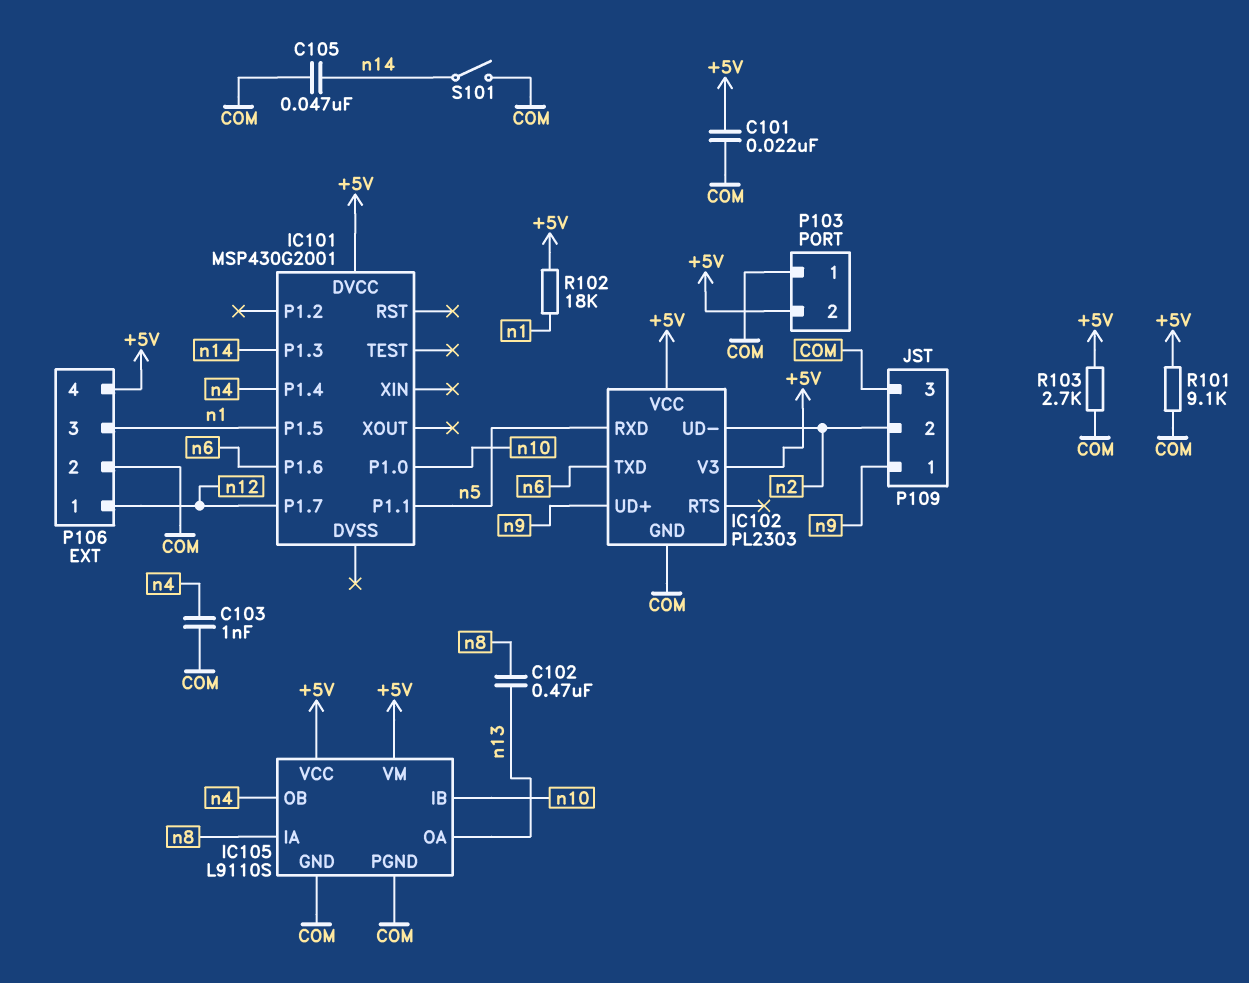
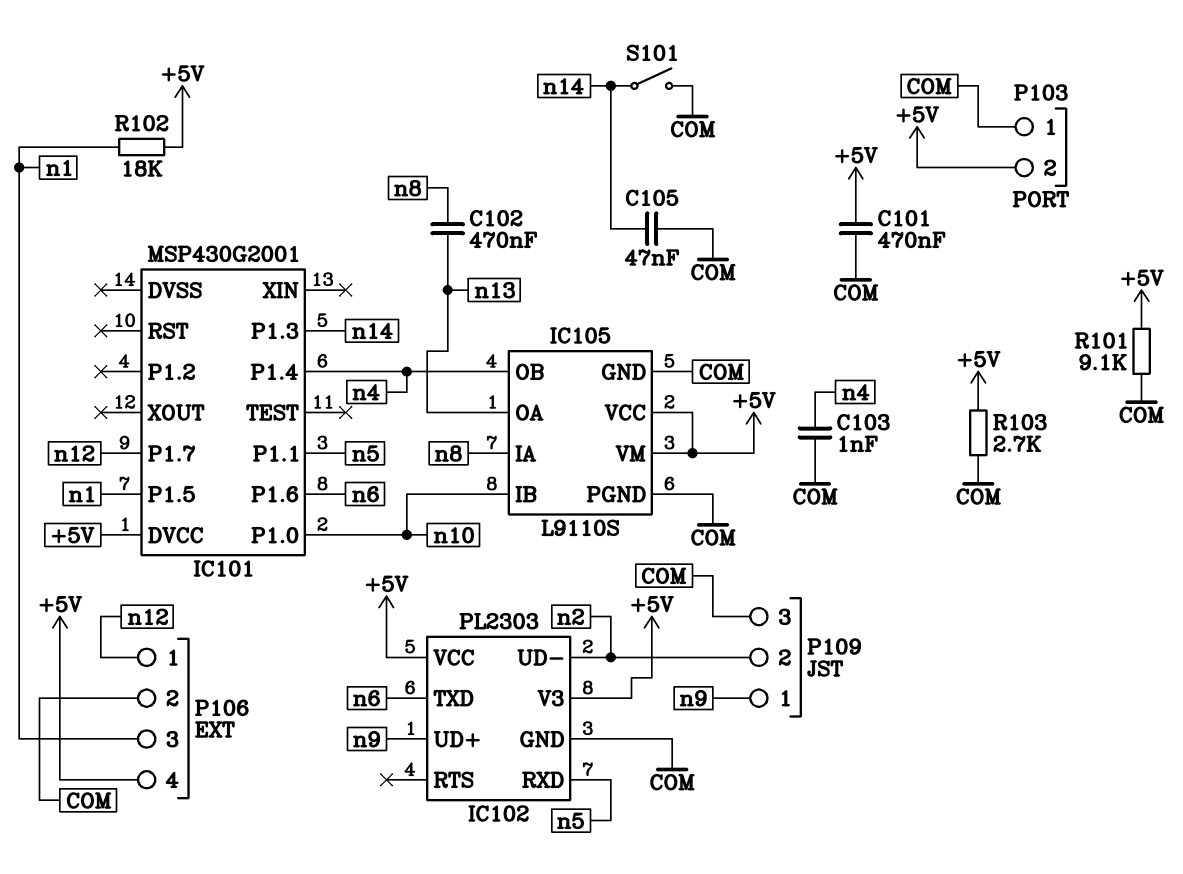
C101: 22nF (+5V, COM) -> 470nF (+5V, COM)

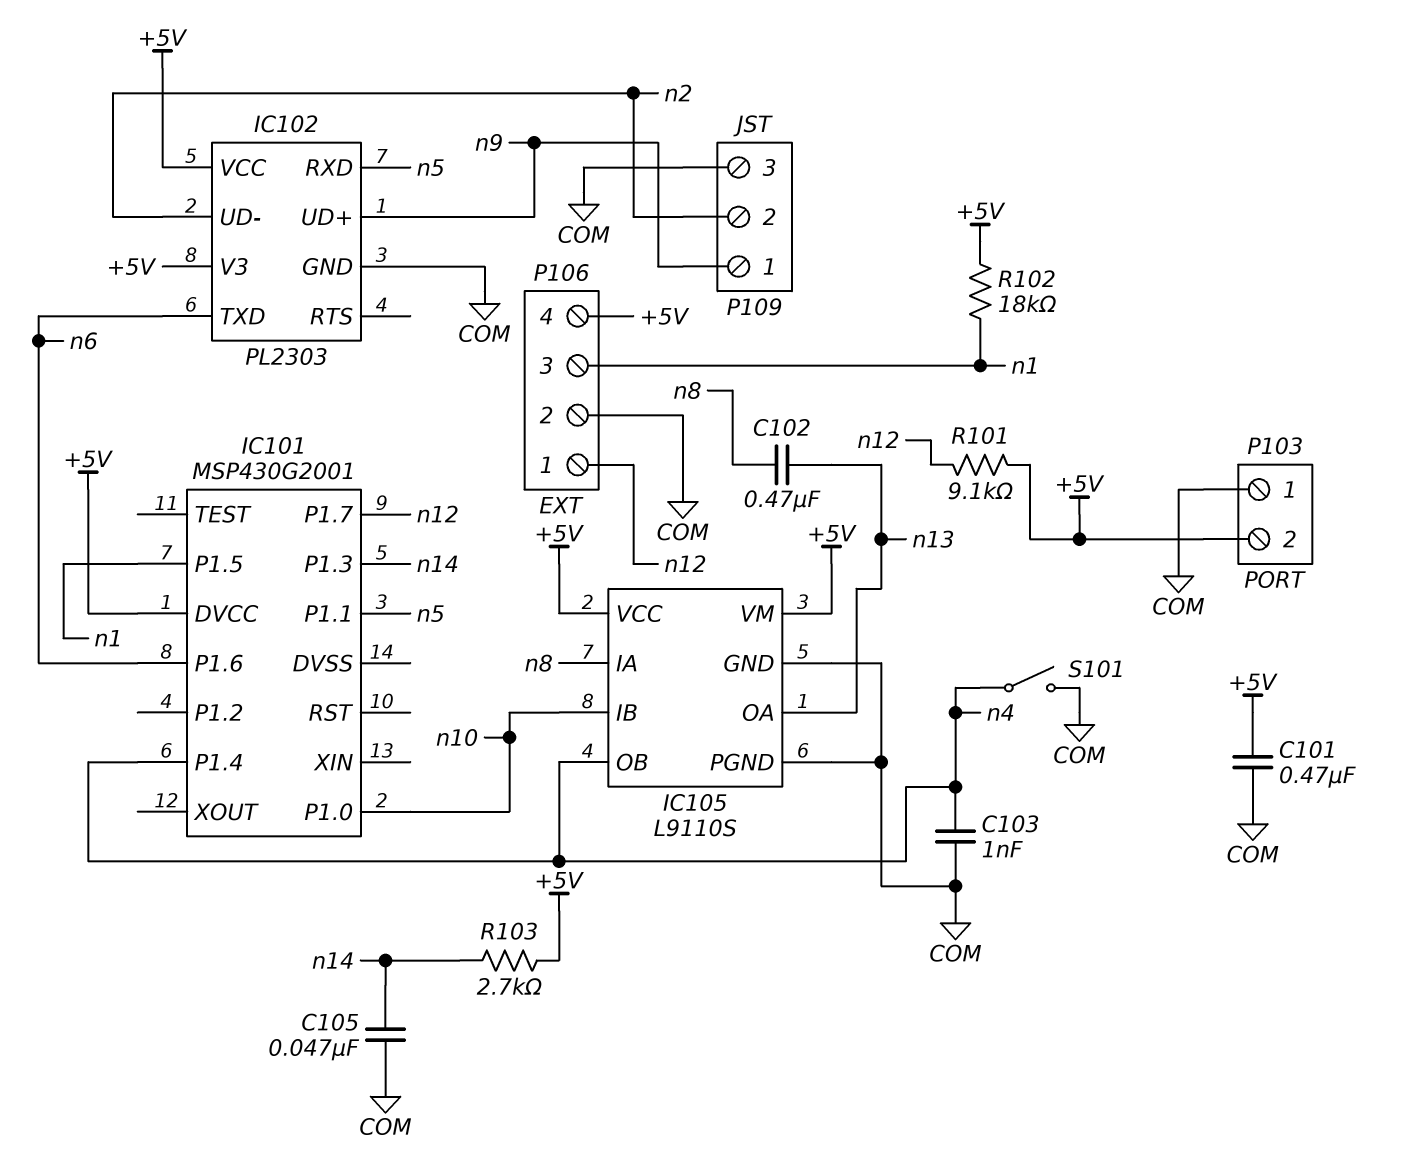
R101: 9.1k (+5V, COM) -> 9.1k (+5V, n12)
R103: 2.7k (+5V, COM) -> 2.7k (+5V, n14)
S101: switch (COM, n14) -> switch (COM, n4)

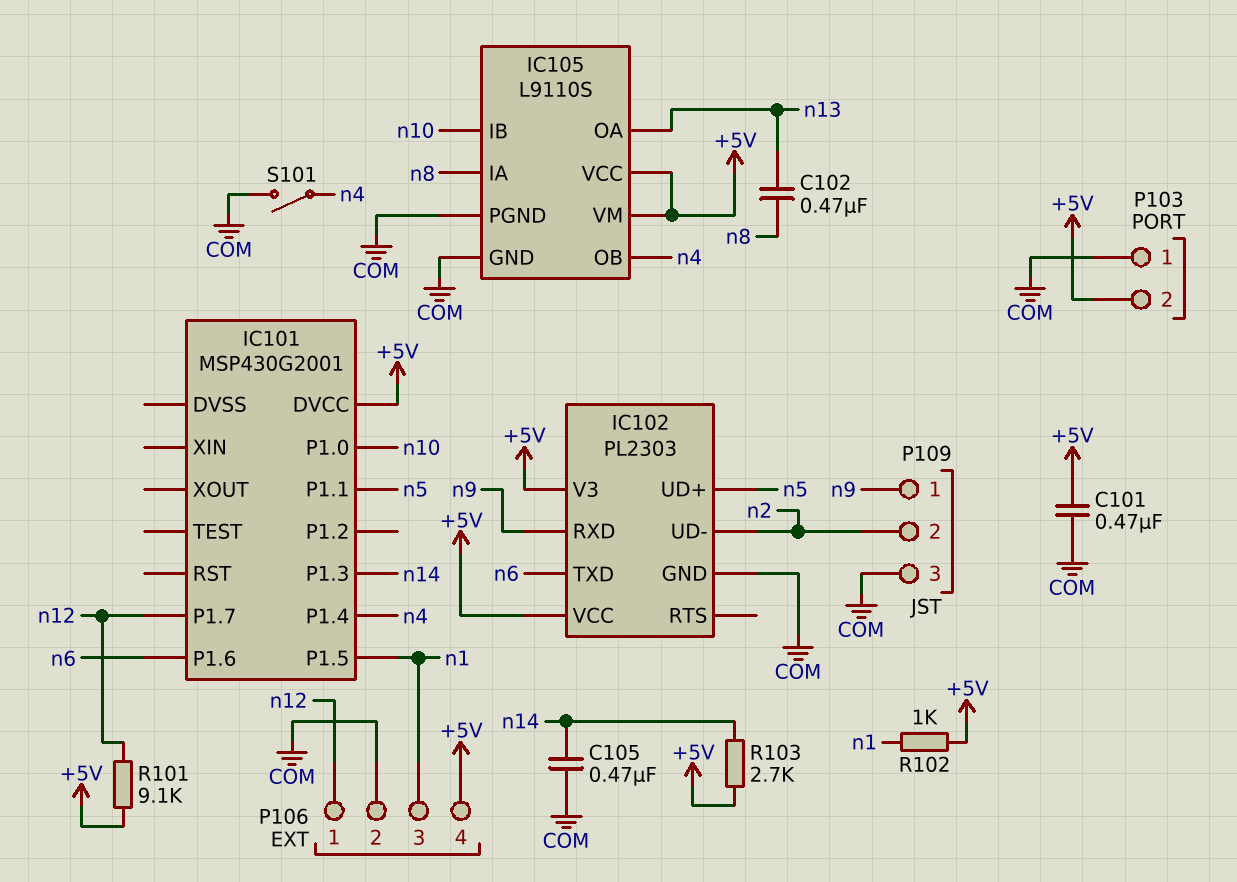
C103: 1nF (COM, n4) -> none
C105: 47nF (COM, n14) -> 470nF (COM, n14)
IC102 pin RXD: n5 -> n9
IC102 pin UD+: n9 -> n5
R102: 18k (+5V, n1) -> 1k (+5V, n1)

